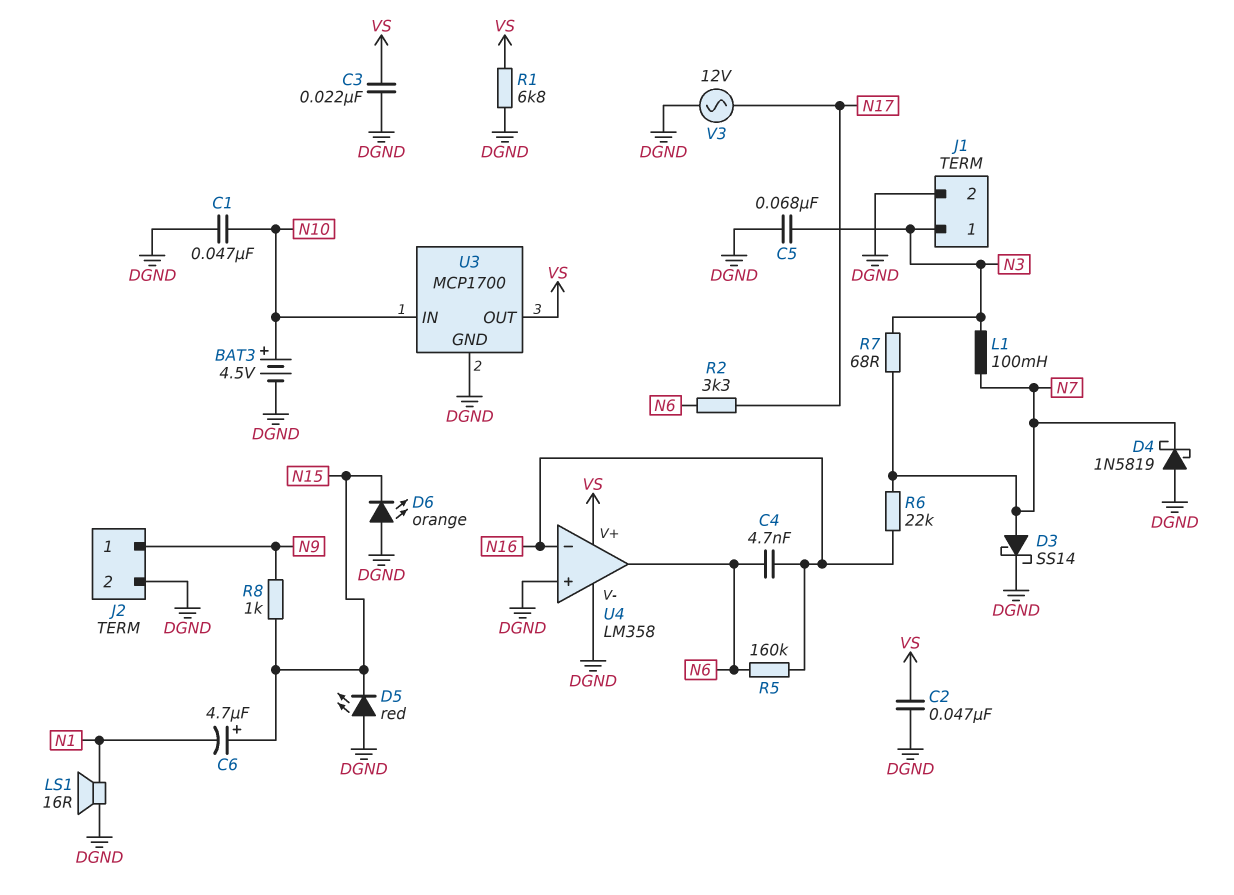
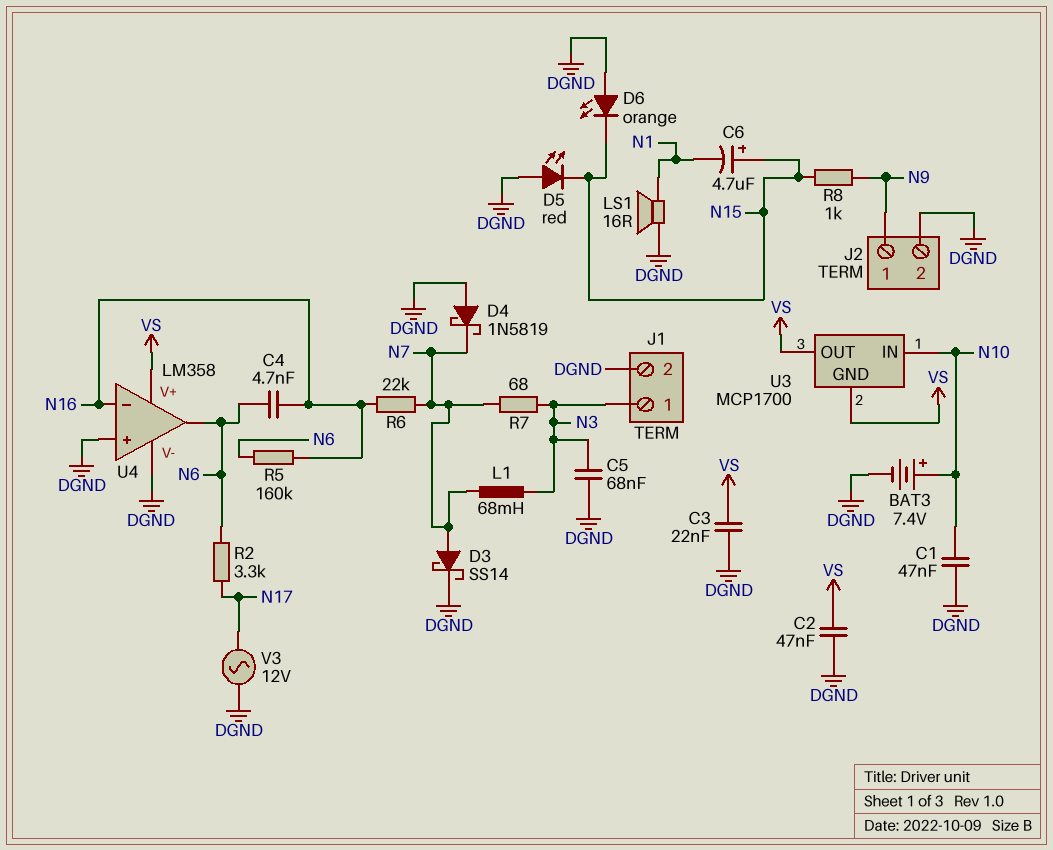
BAT3: 4.5V (plus N10, minus DGND) -> 7.4V (plus N10, minus DGND)
L1: 100mH (N3, N7) -> 68mH (N3, N7)
R1: 6.8k (DGND, VS) -> none
U3 pin GND: DGND -> VS

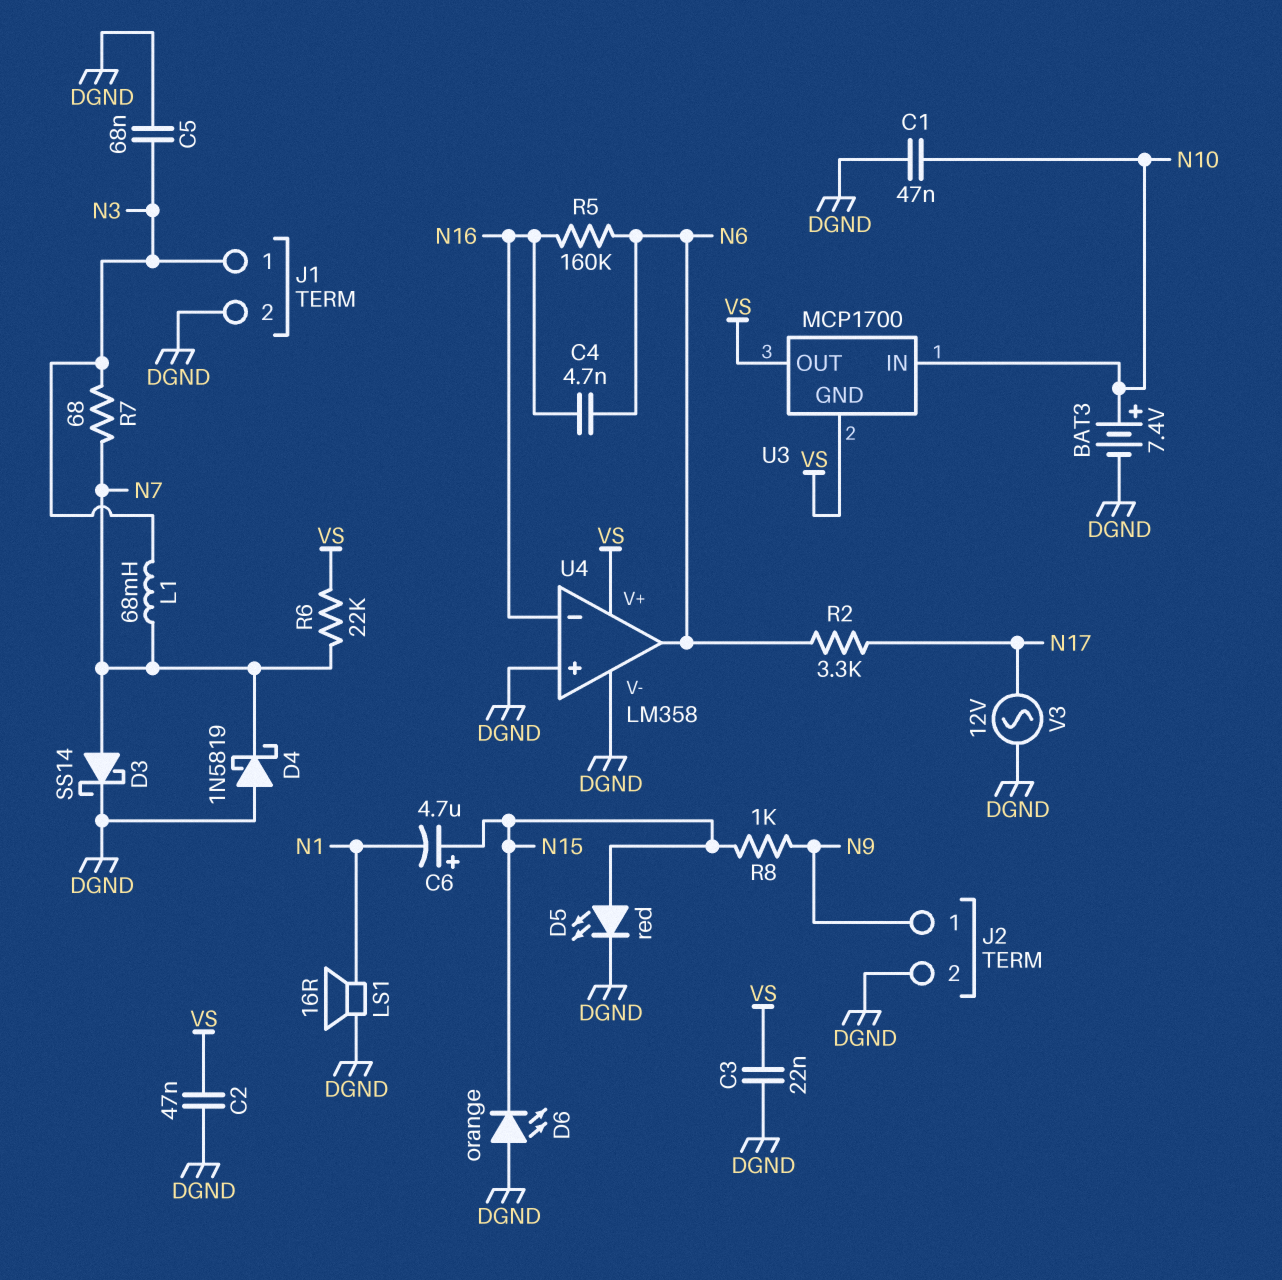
D5: LED red (A DGND, K N15) -> LED red (A N15, K DGND)
R6: 22k (N7, N16) -> 22k (N7, VS)

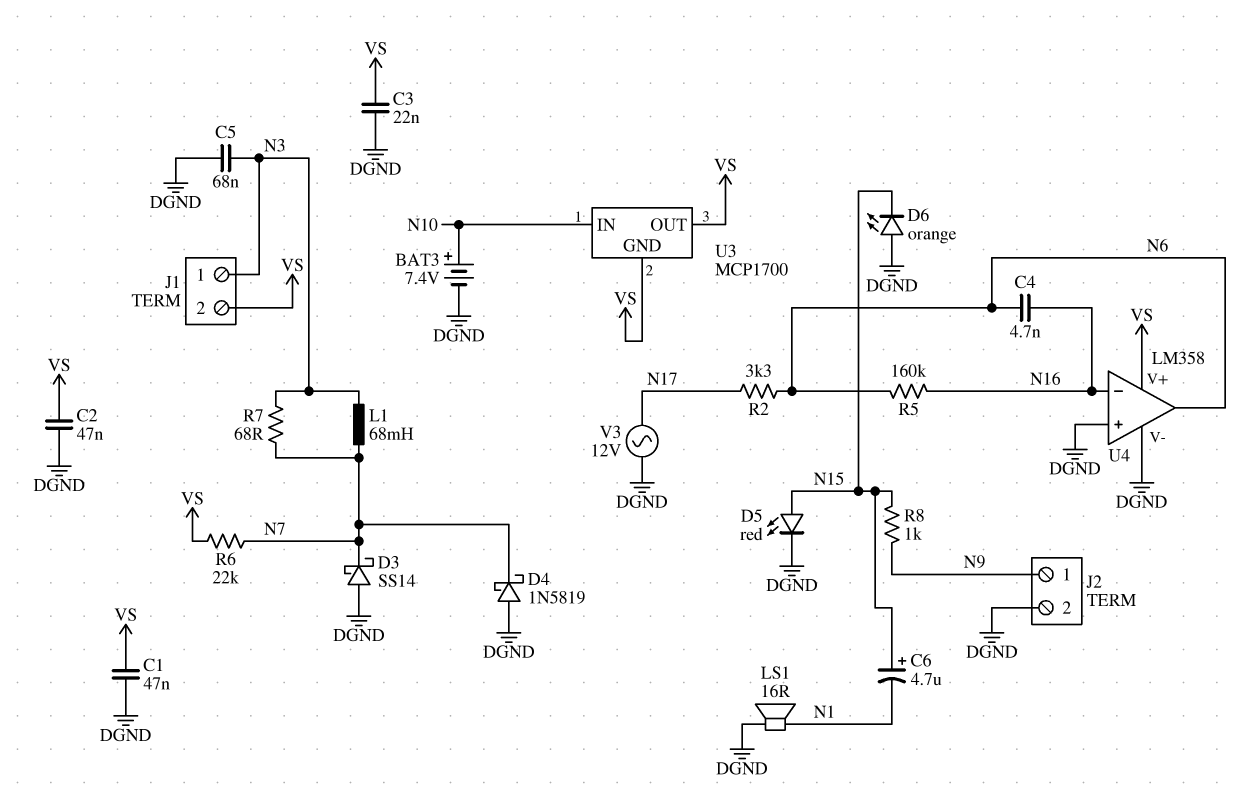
C1: 47nF (DGND, N10) -> 47nF (DGND, VS)
D3: schottky SS14 (A N7, K DGND) -> schottky SS14 (A DGND, K N7)
J1 pin 2: DGND -> VS

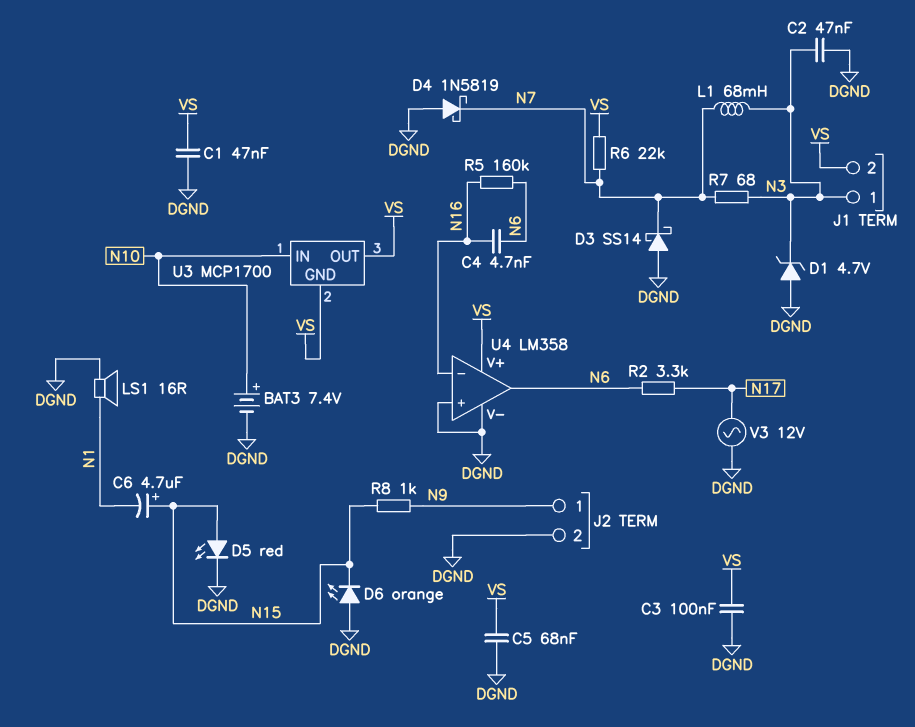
C2: 47nF (DGND, VS) -> 47nF (DGND, N3)
C3: 22nF (DGND, VS) -> 100nF (DGND, VS)
C5: 68nF (DGND, N3) -> 68nF (DGND, VS)
D1: none -> zener 4.7V (A DGND, K N3)

